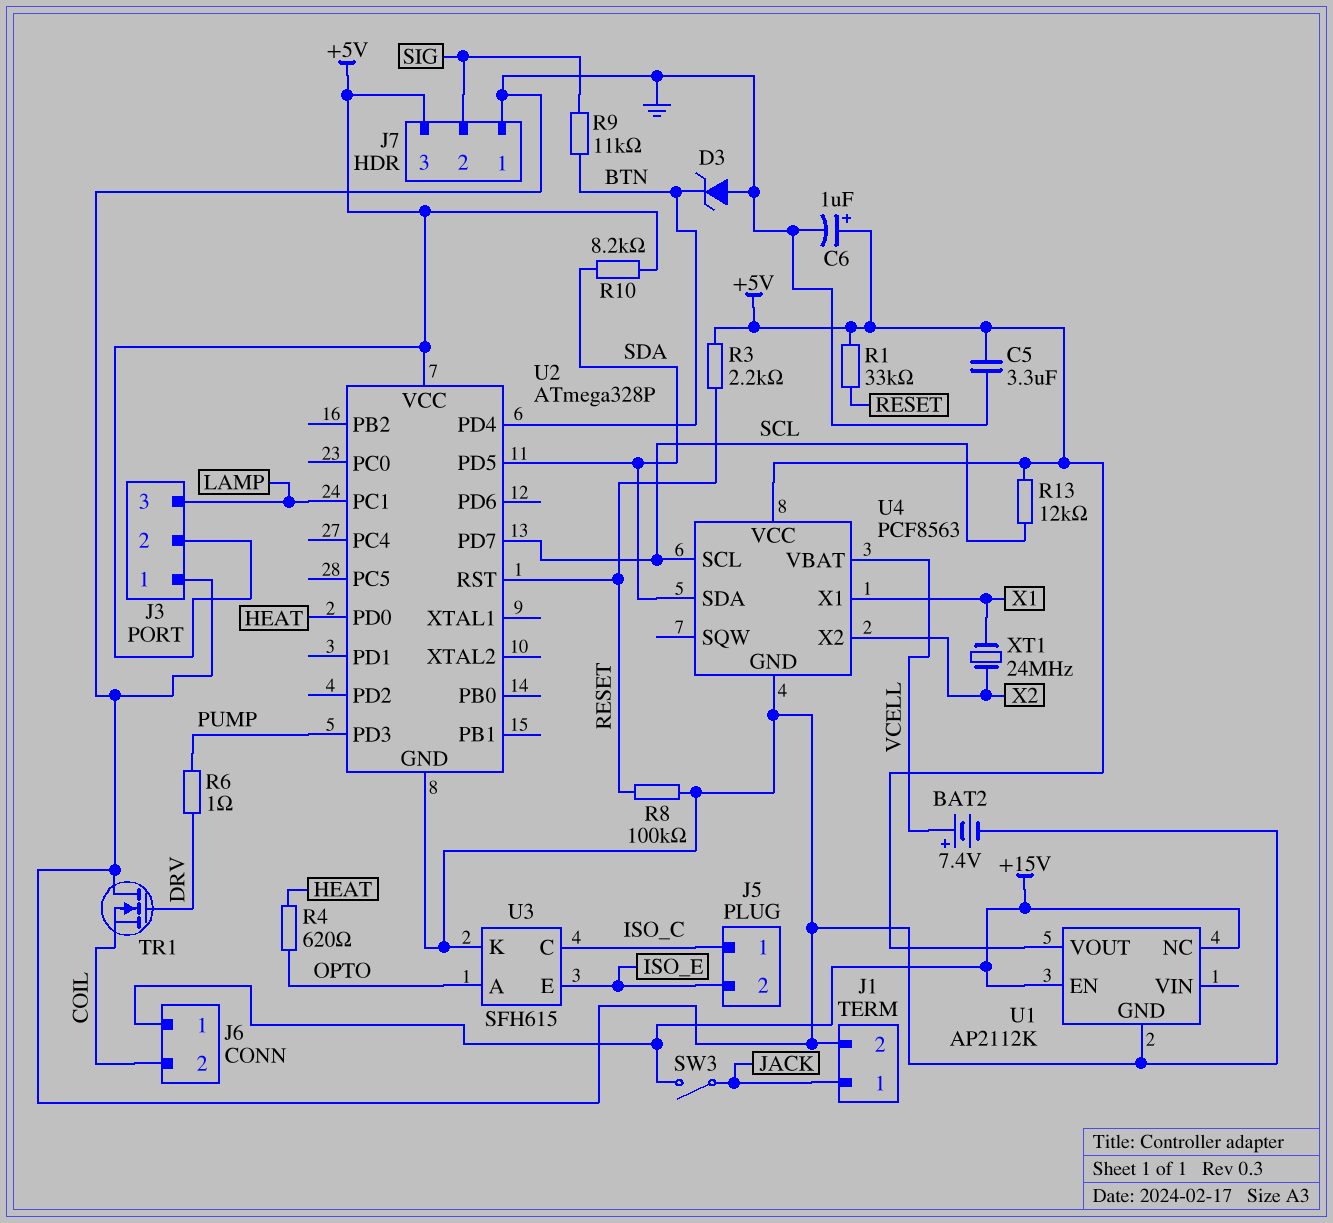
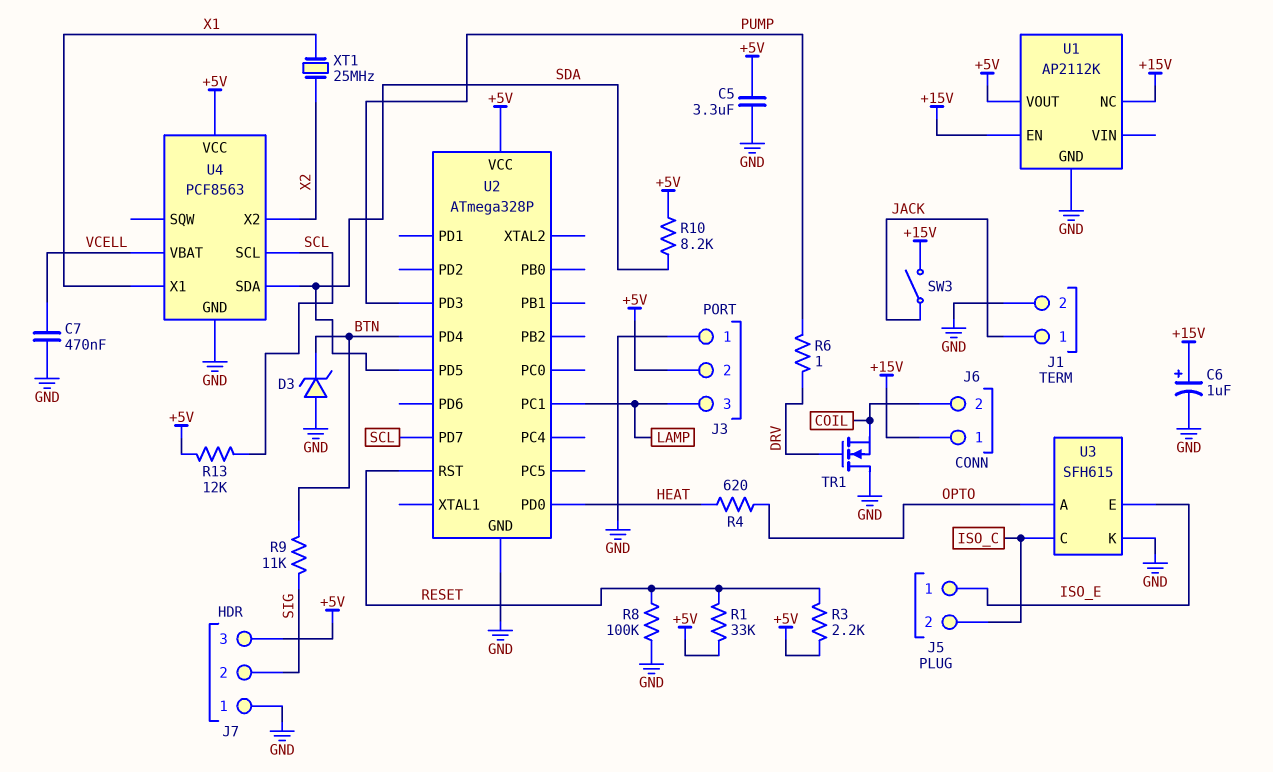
BAT2: 7.4V (plus VCELL, minus GND) -> none
C6: 1uF (plus +5V, minus GND) -> 1uF (plus +15V, minus GND)
C7: none -> 470nF (GND, VCELL)
J5 pin 1: ISO_C -> ISO_E
J5 pin 2: ISO_E -> ISO_C
XT1: 24MHz (X1, X2) -> 25MHz (X1, X2)

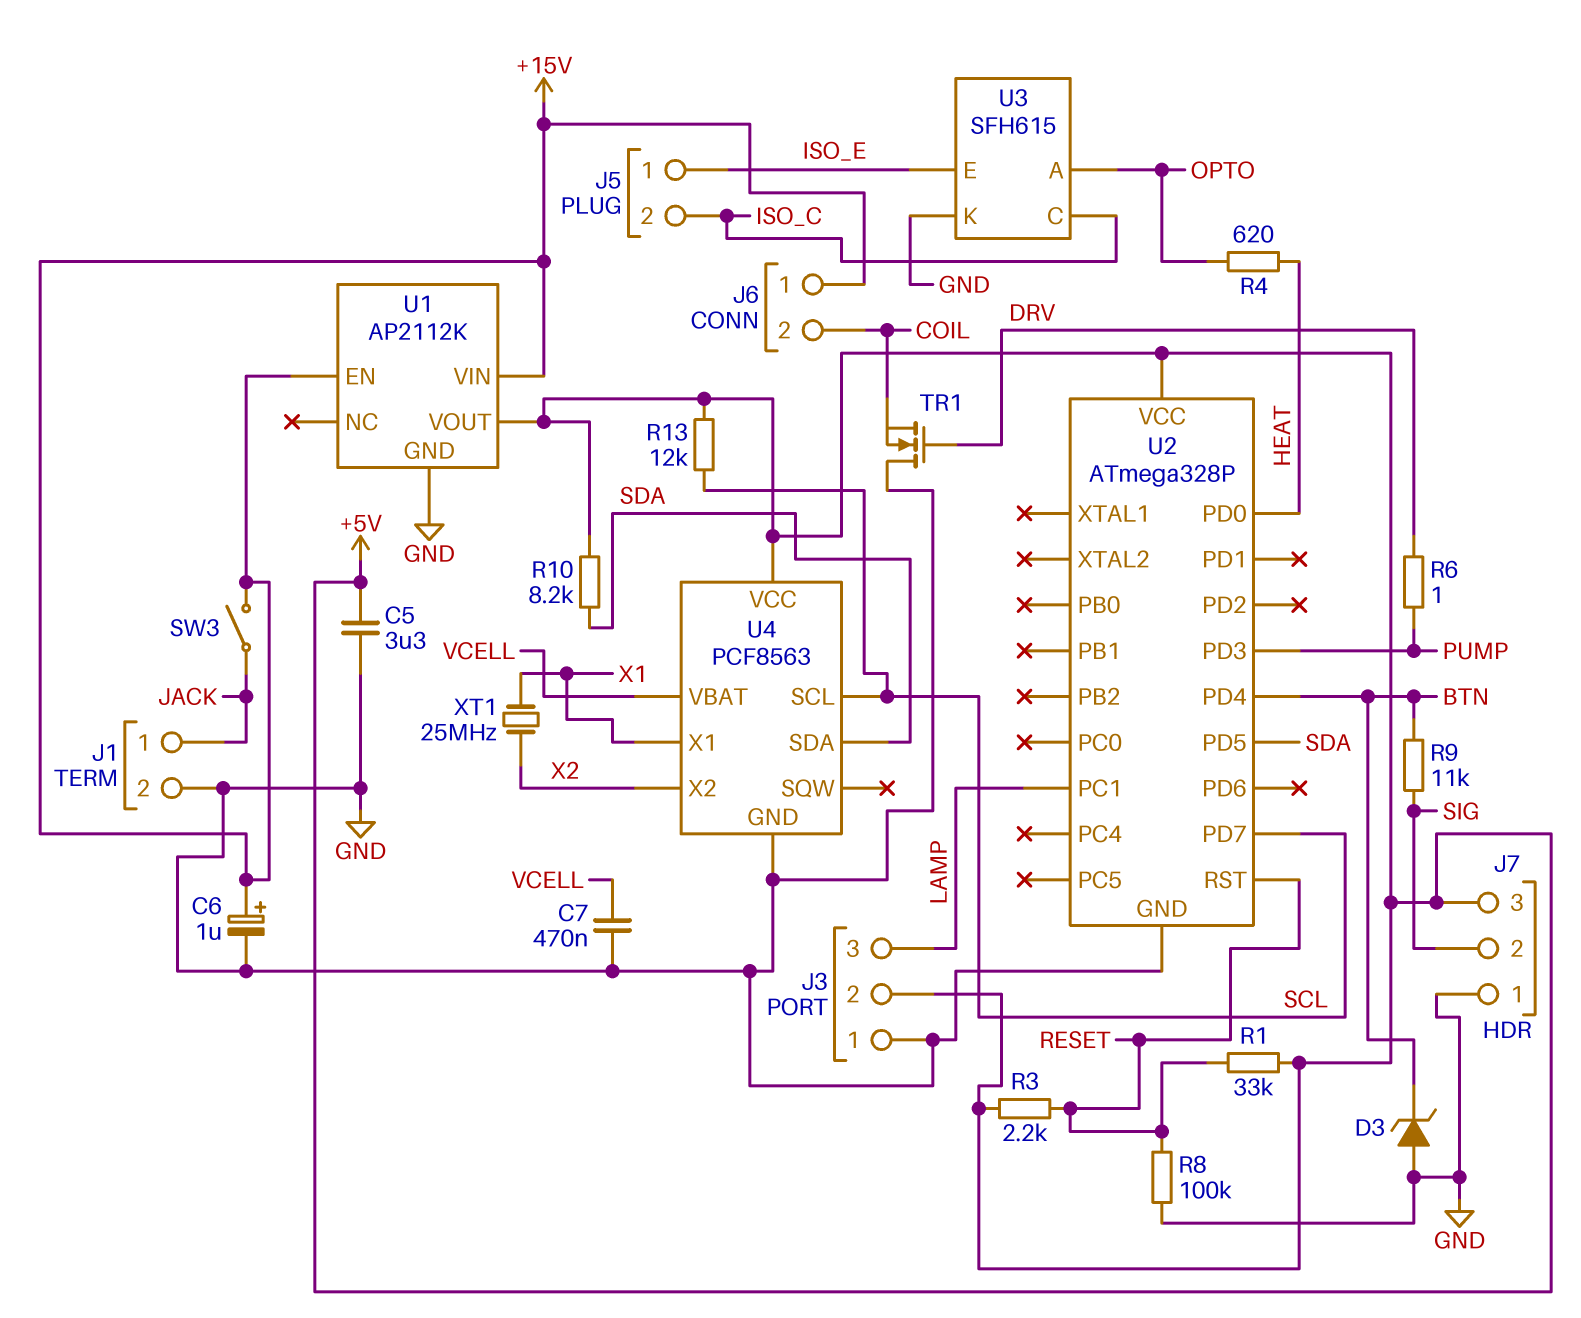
U1 pin NC: +15V -> none
U1 pin VIN: none -> +15V

